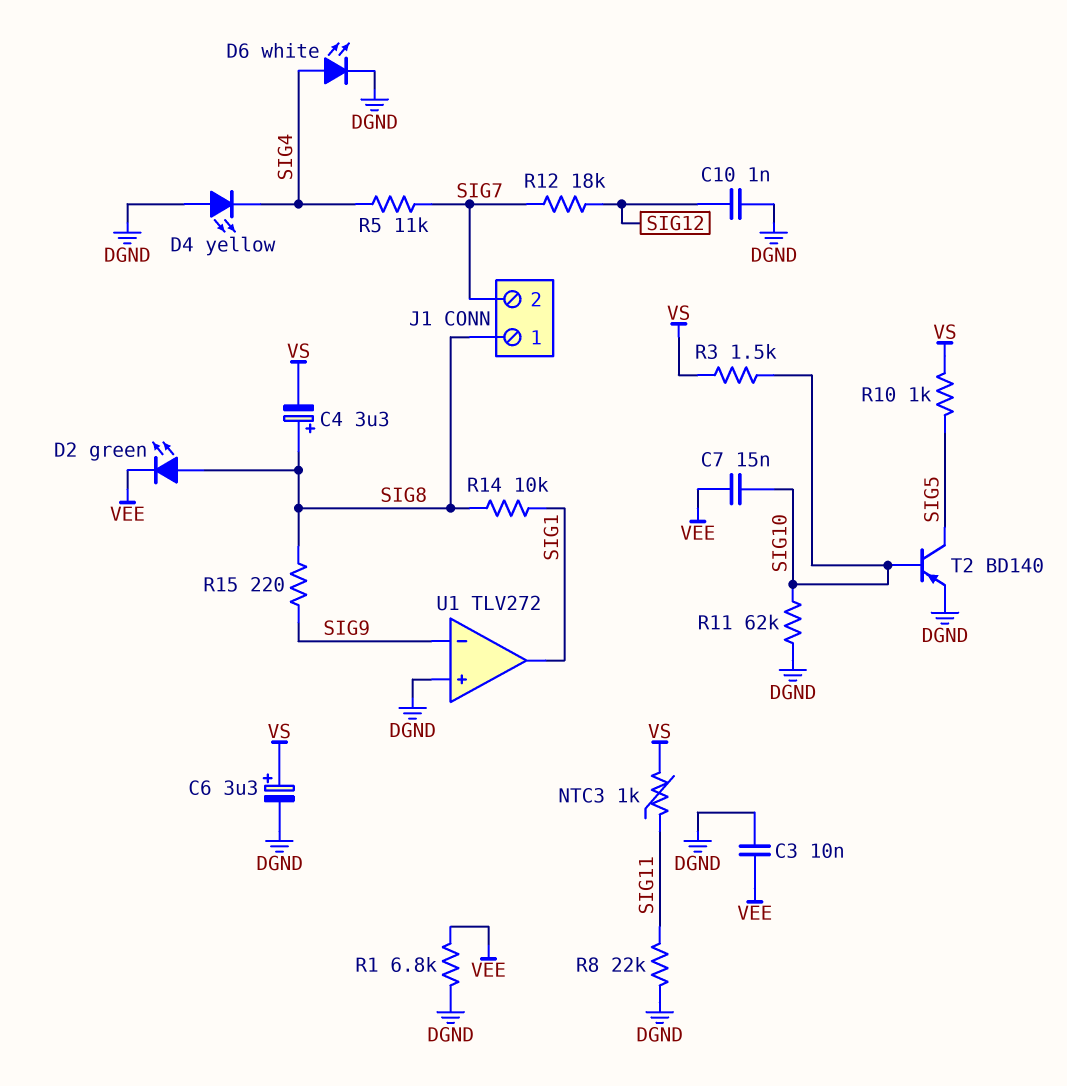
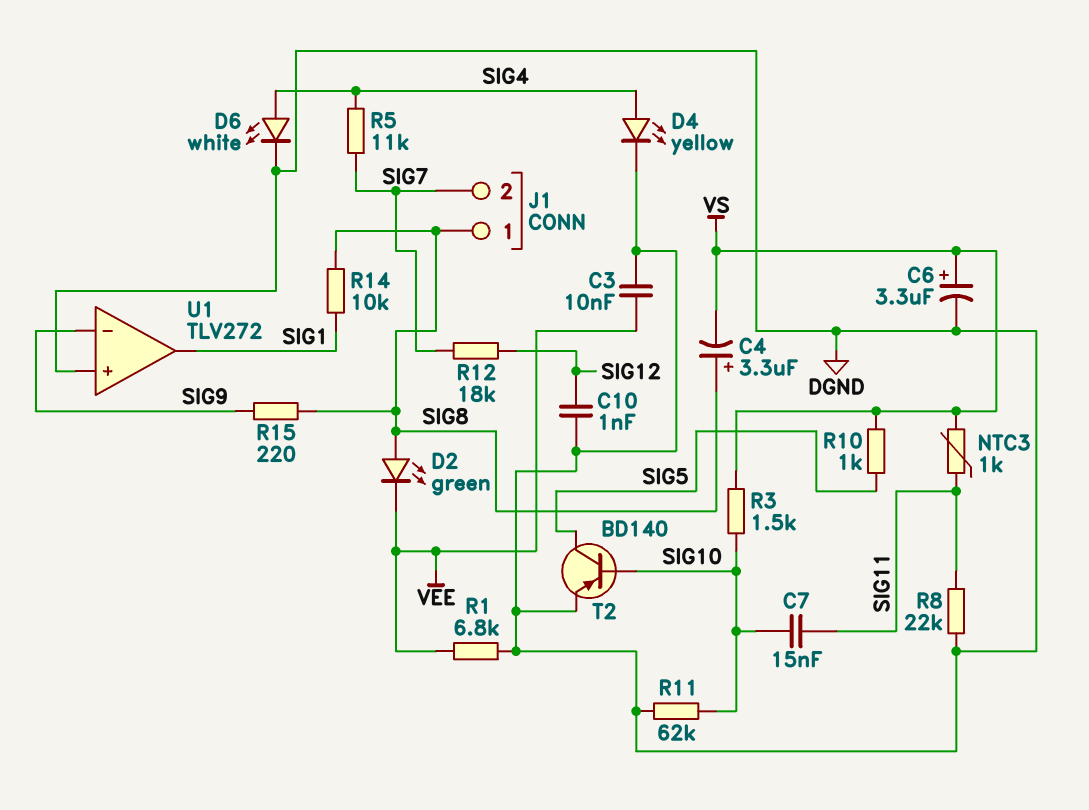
C7: 15nF (SIG10, VEE) -> 15nF (SIG10, SIG11)
D4: LED yellow (A DGND, K SIG4) -> LED yellow (A SIG4, K DGND)

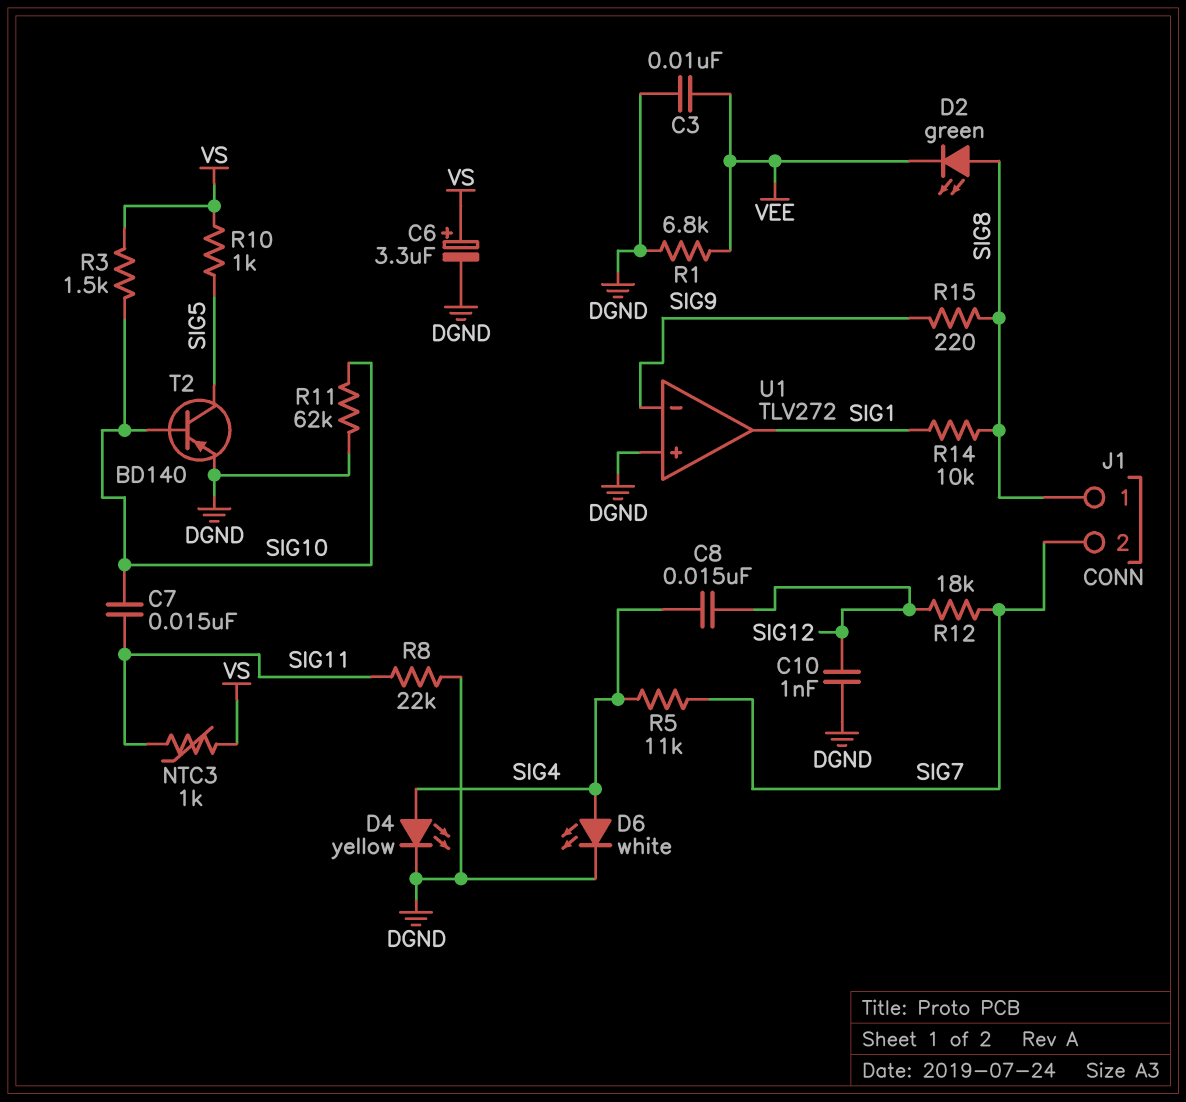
C4: 3.3uF (plus SIG8, minus VS) -> none
C8: none -> 15nF (SIG4, SIG12)

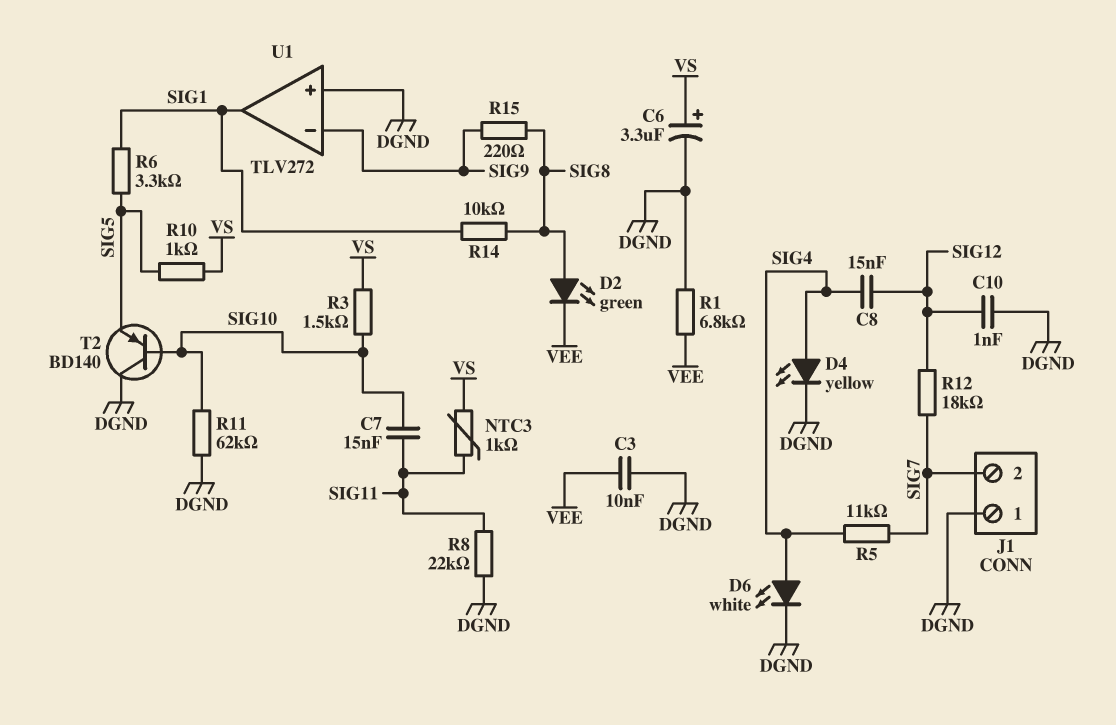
J1 pin 1: SIG8 -> DGND
R6: none -> 3.3k (SIG1, SIG5)
T2: PNP BD140 (B SIG10, C SIG5, E DGND) -> PNP BD140 (B SIG10, C DGND, E SIG5)

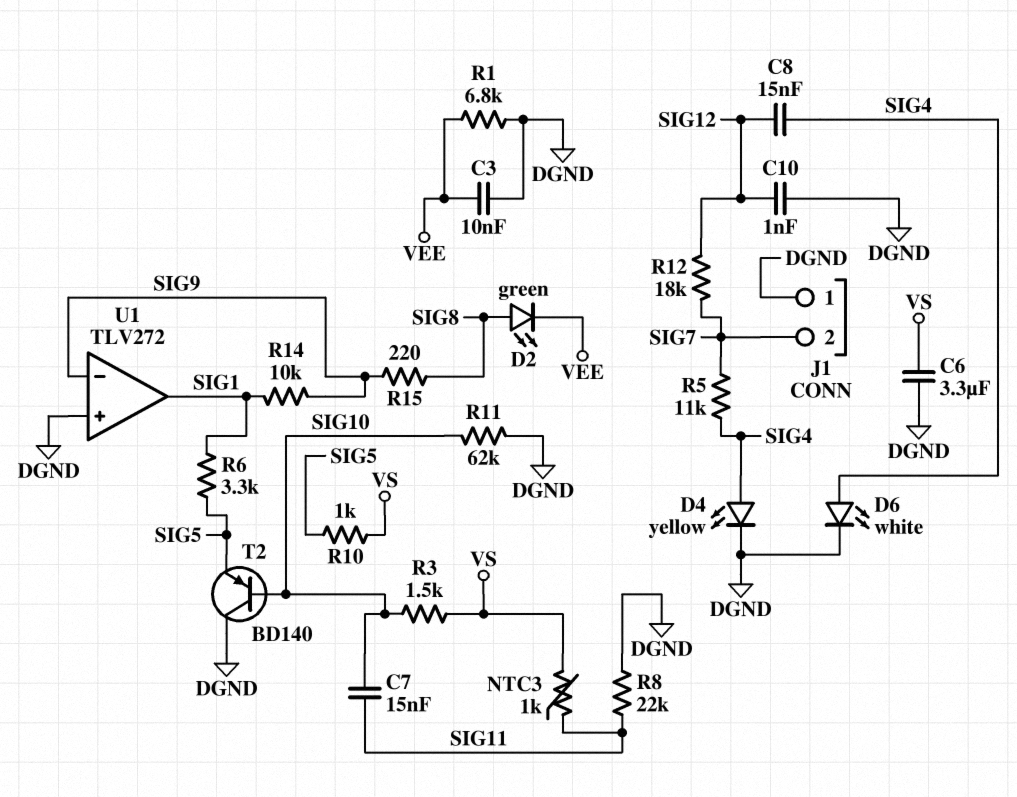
C6: 3.3uF (plus VS, minus DGND) -> 3.3uF (DGND, VS)
R14: 10k (SIG1, SIG8) -> 10k (SIG1, SIG9)

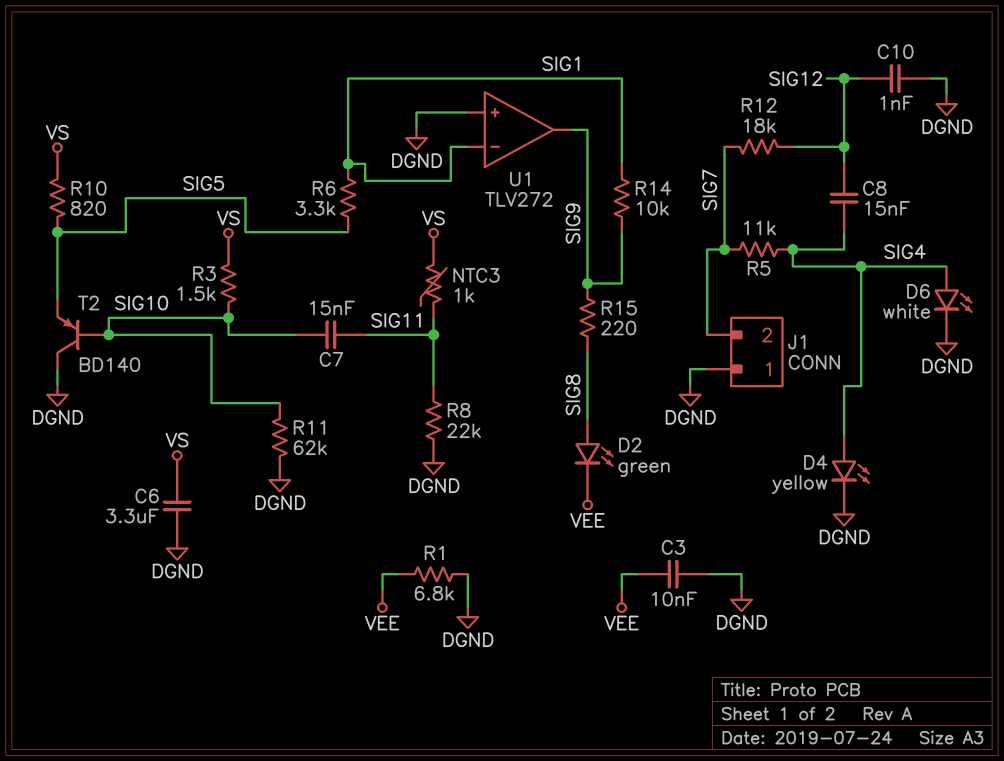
R10: 1k (SIG5, VS) -> 820 (SIG5, VS)
U1 pin in-: SIG9 -> SIG1
U1 pin out: SIG1 -> SIG9

